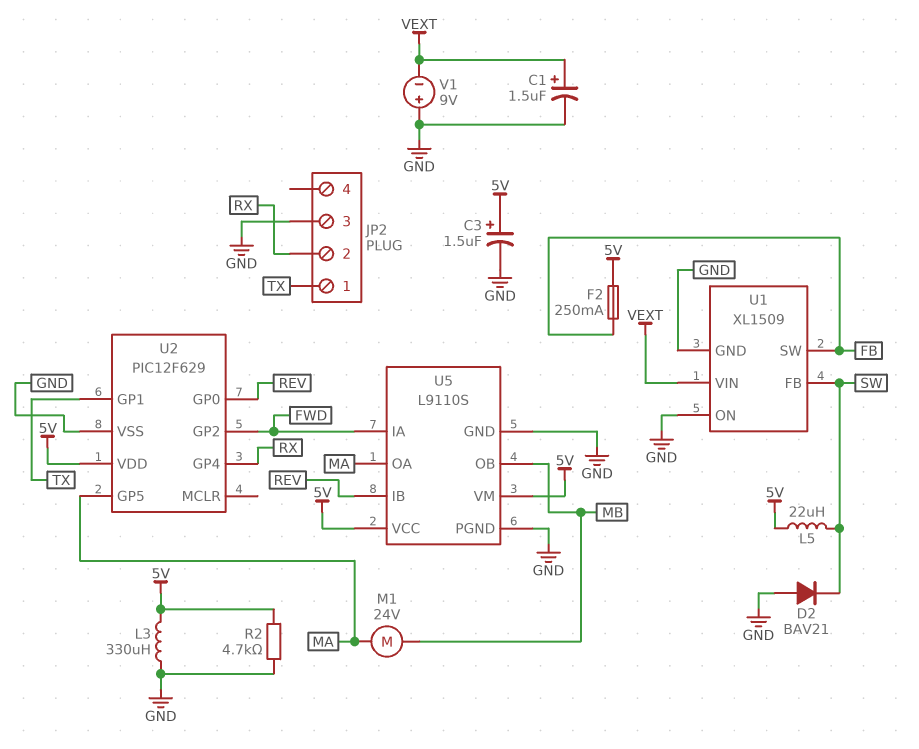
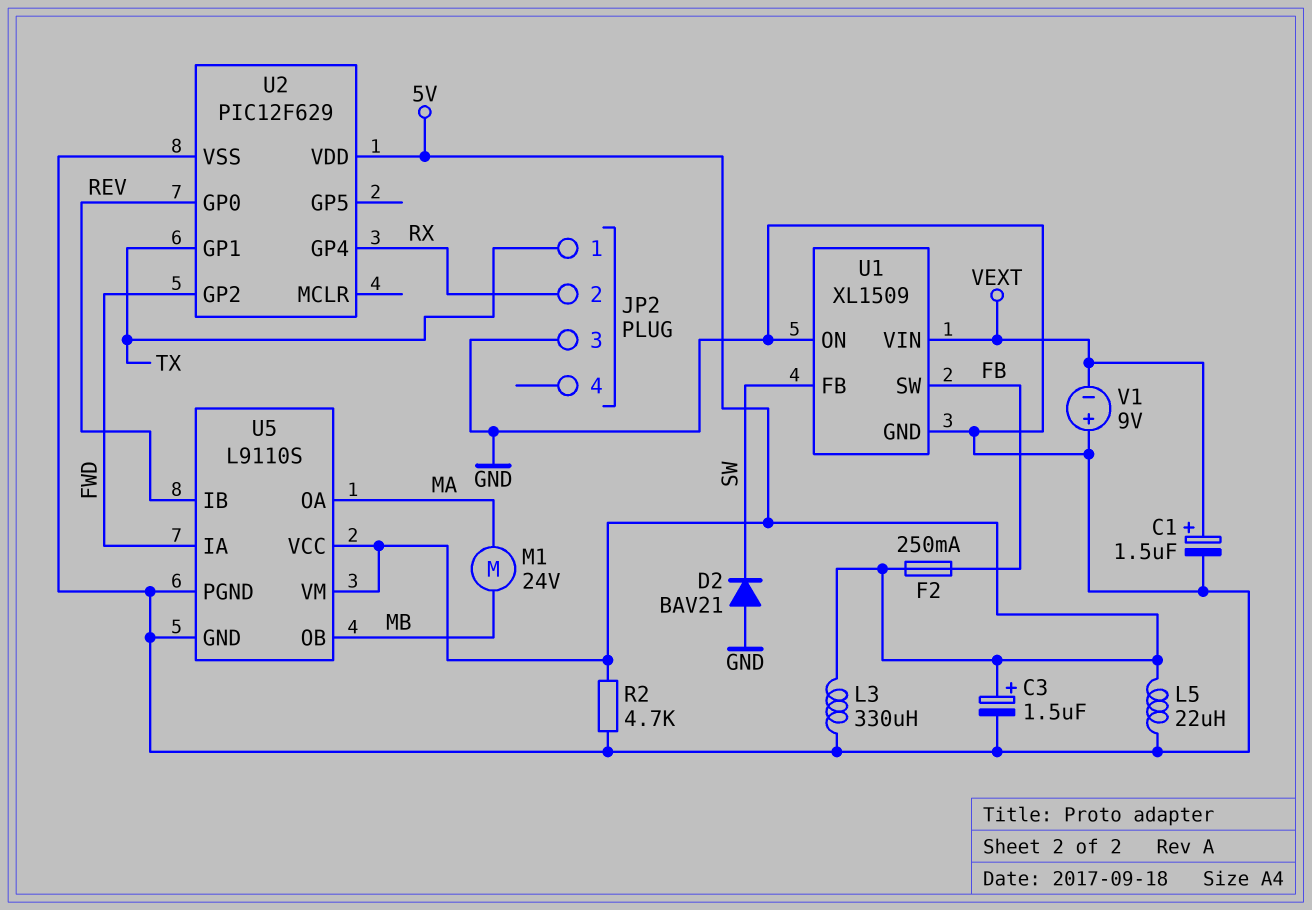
L5: 22uH (5V, SW) -> 22uH (5V, GND)
U2 pin GP5: MA -> none

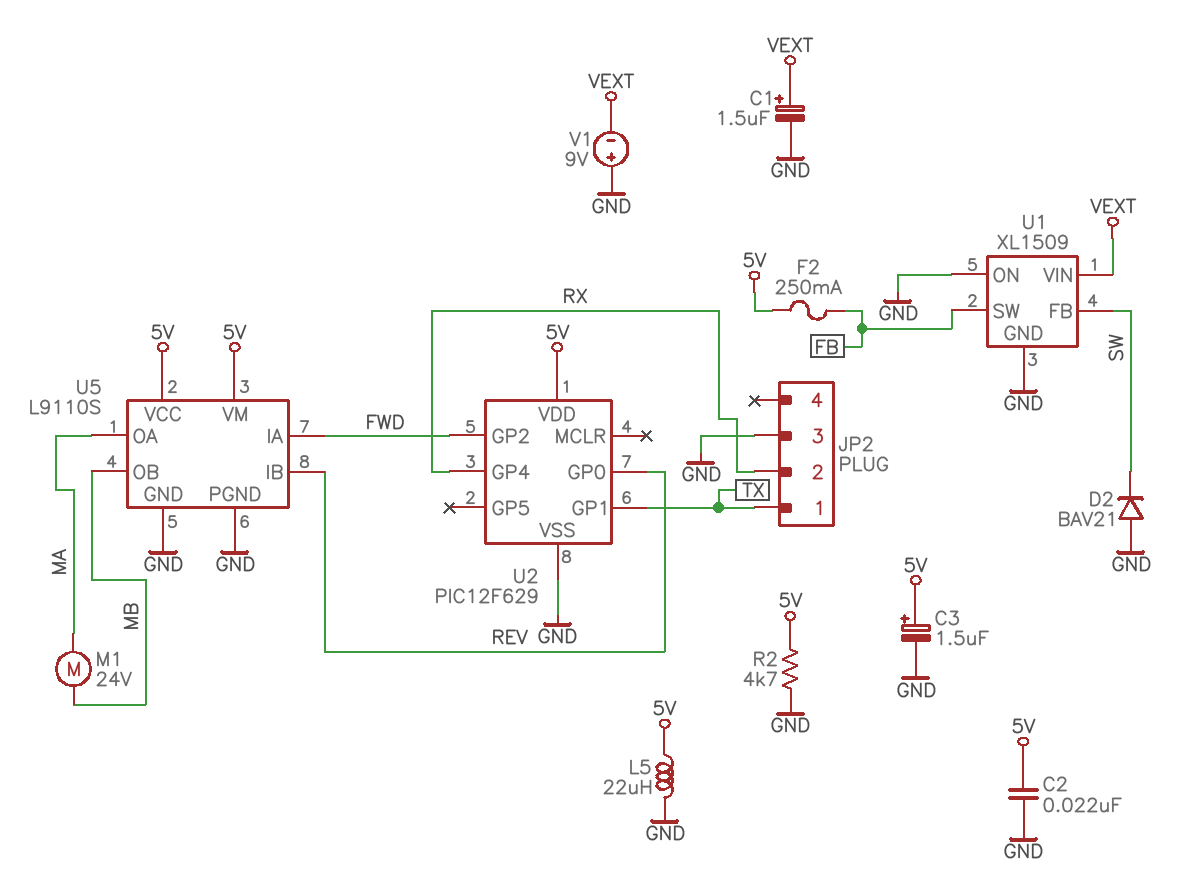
C2: none -> 22nF (5V, GND)
L3: 330uH (5V, GND) -> none

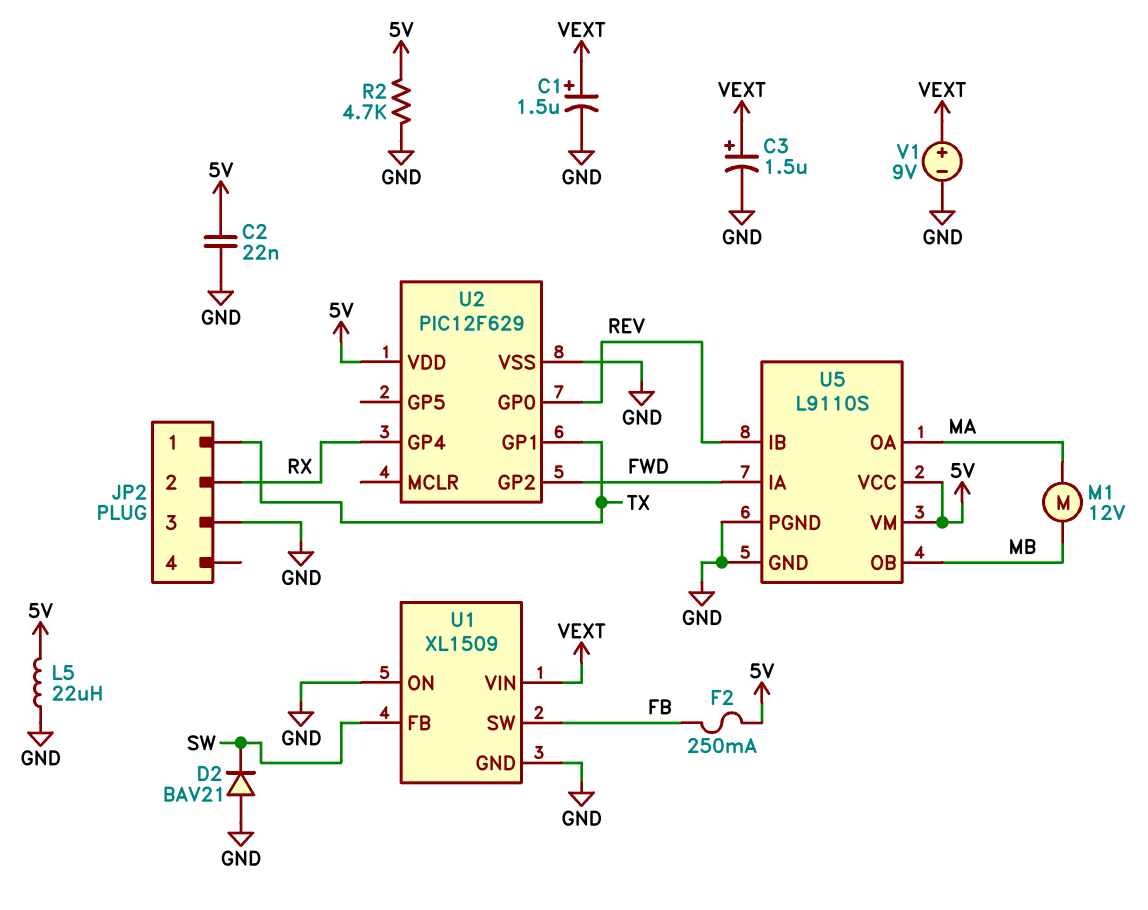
C3: 1.5uF (plus 5V, minus GND) -> 1.5uF (plus VEXT, minus GND)
M1: motor 24V (MA, MB) -> motor 12V (MA, MB)
V1: 9V (plus GND, minus VEXT) -> 9V (plus VEXT, minus GND)

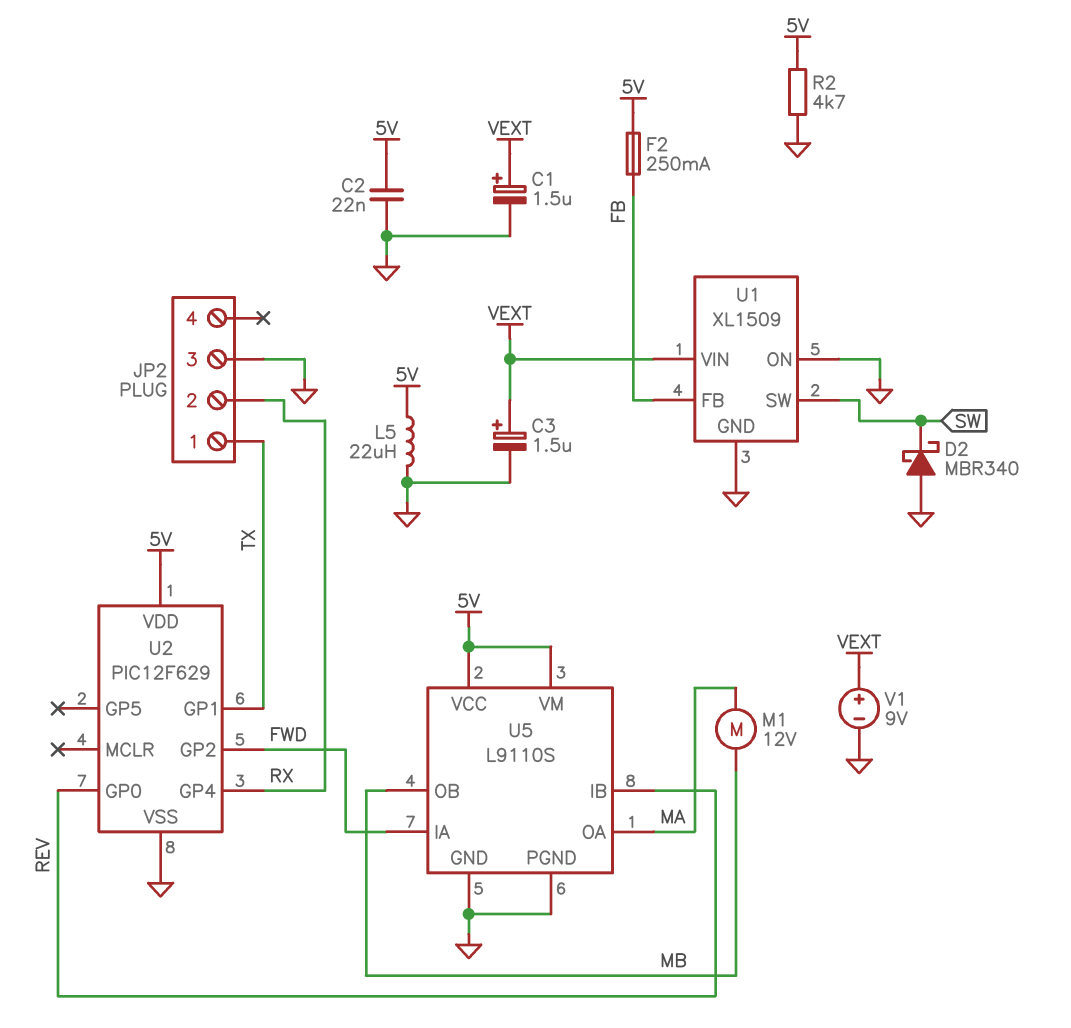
D2: diode BAV21 (A GND, K SW) -> schottky MBR340 (A GND, K SW)
U1 pin FB: SW -> FB
U1 pin SW: FB -> SW

